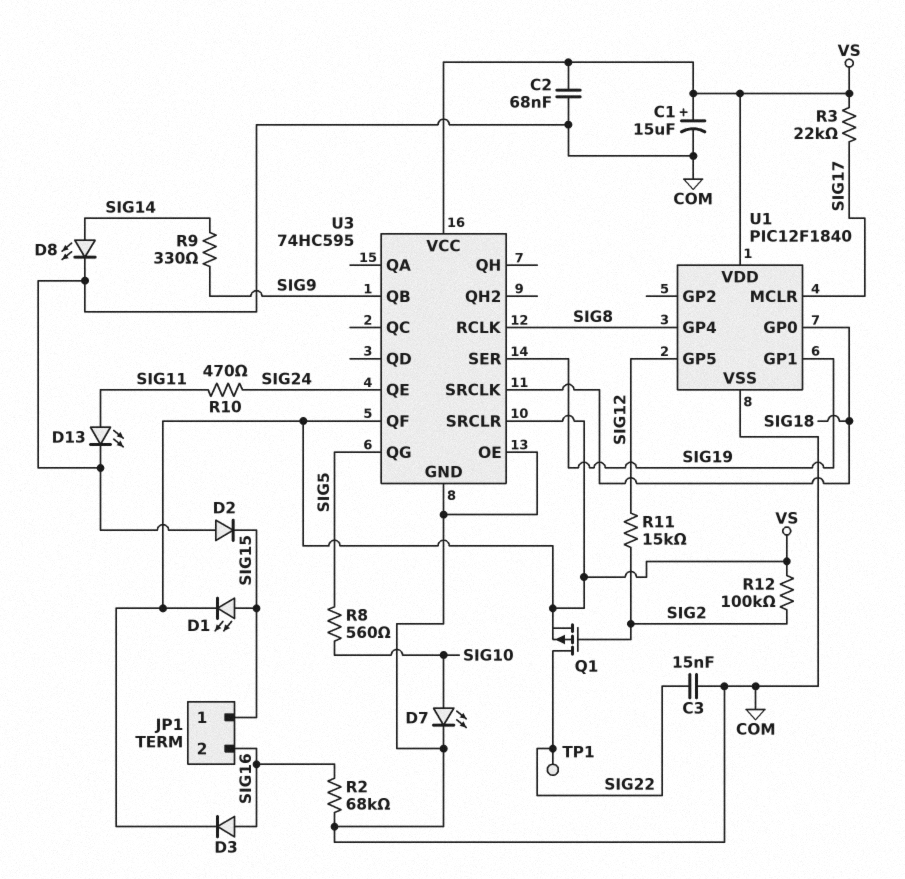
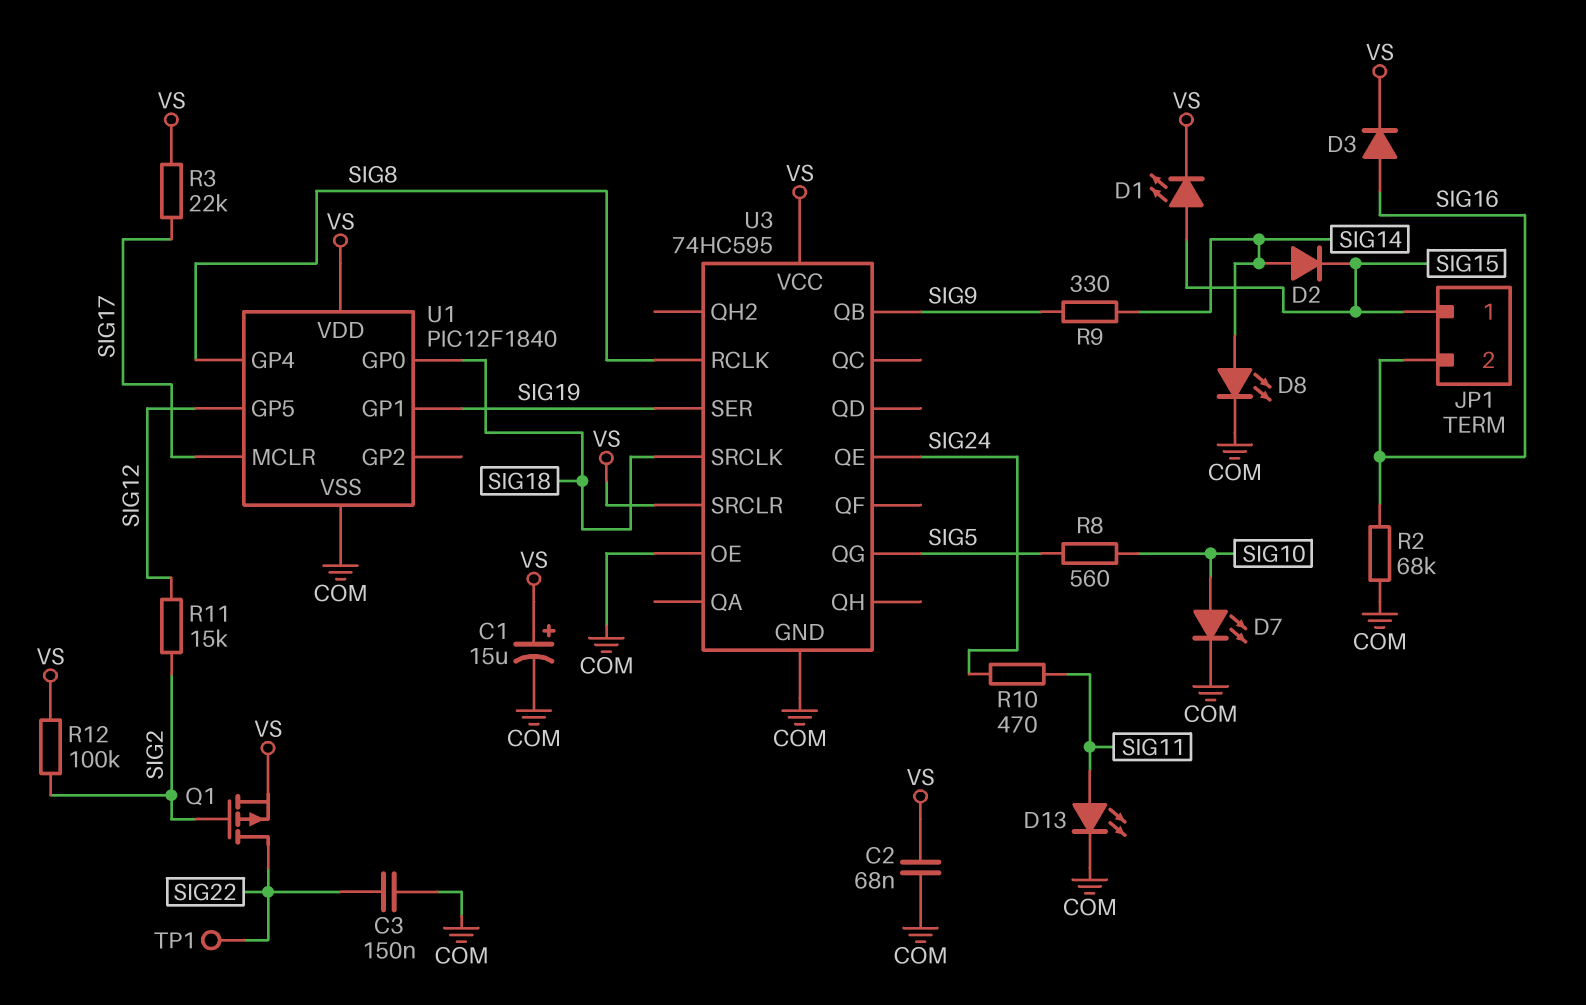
C3: 15nF (COM, SIG22) -> 150nF (COM, SIG22)
D2: diode (A COM, K SIG15) -> diode (A SIG14, K SIG15)
U3 pin QF: VS -> none

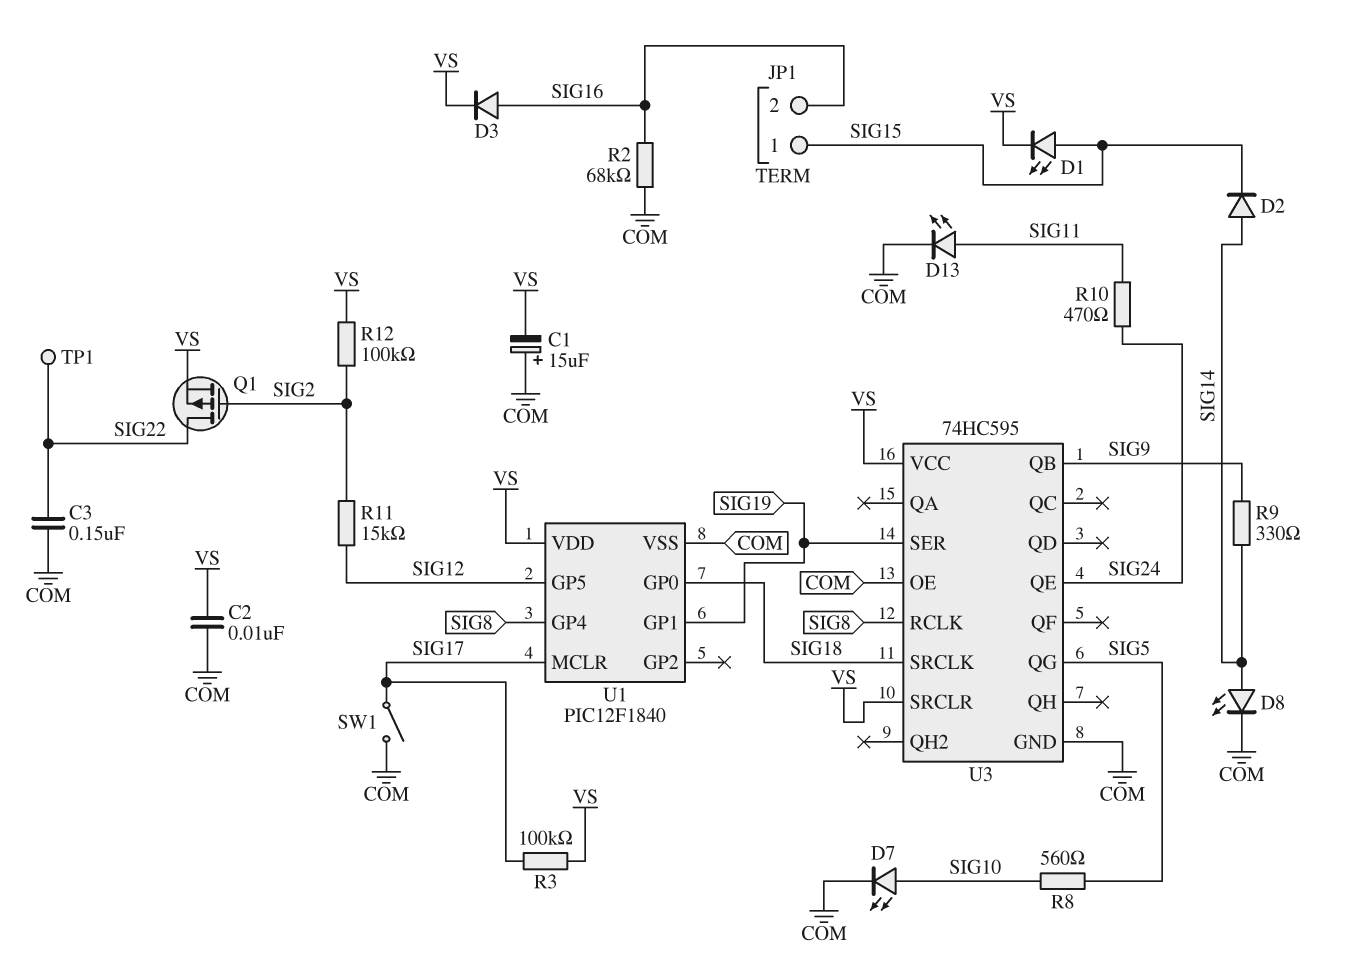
C1: 15uF (plus VS, minus COM) -> 15uF (plus COM, minus VS)
C2: 68nF (COM, VS) -> 10nF (COM, VS)
R3: 22k (SIG17, VS) -> 100k (SIG17, VS)
SW1: none -> switch (COM, SIG17)

